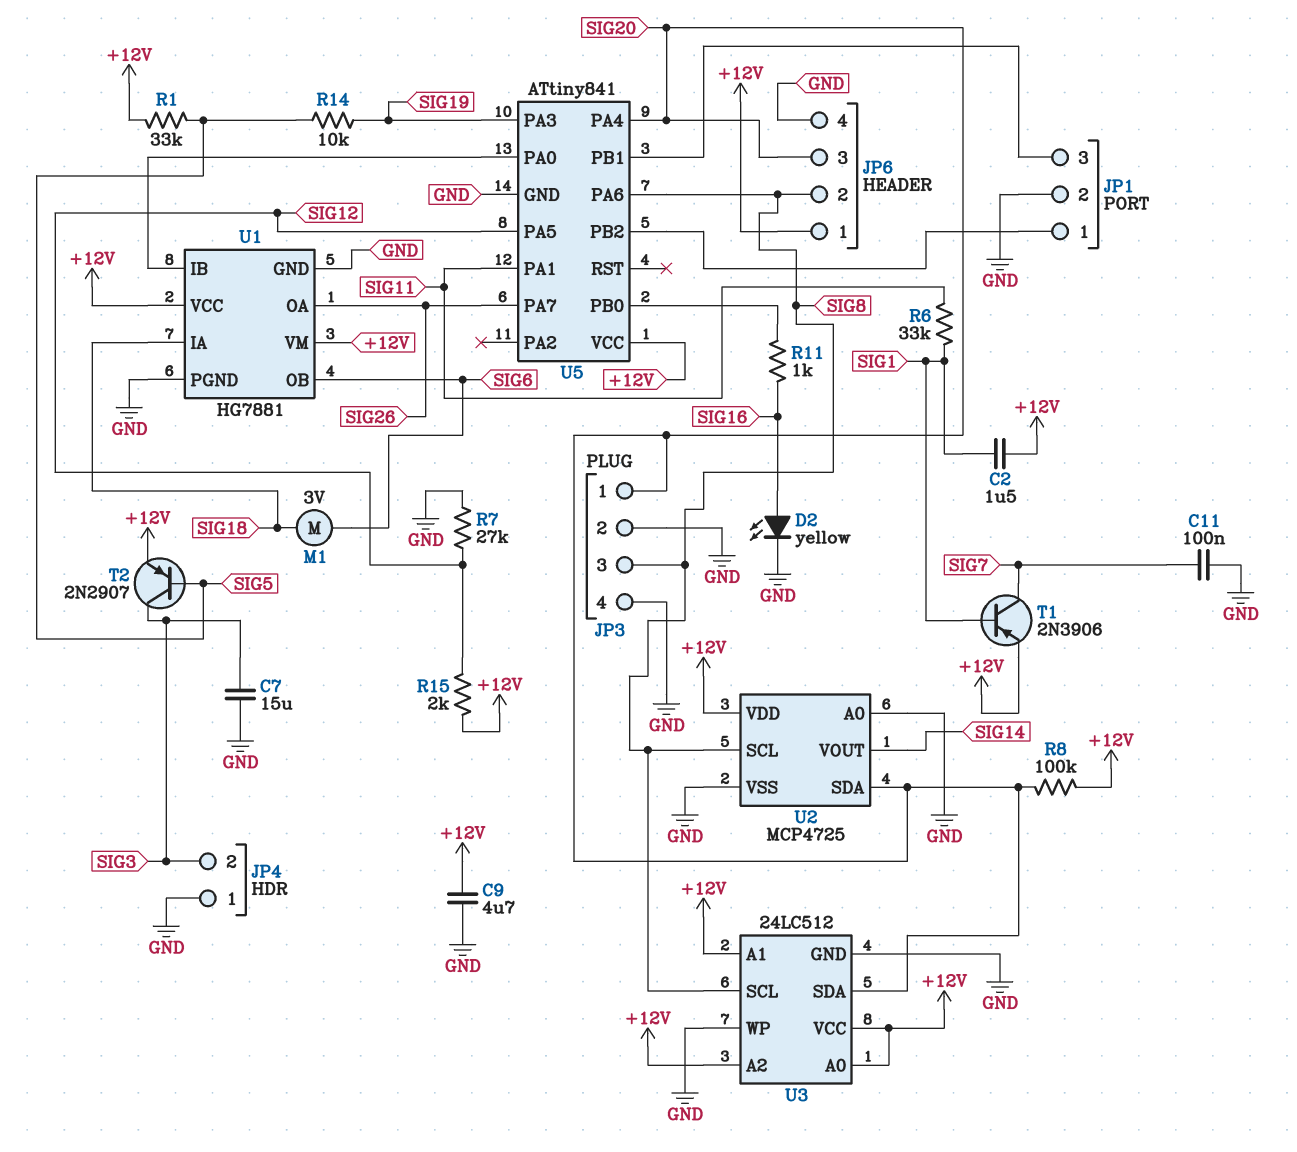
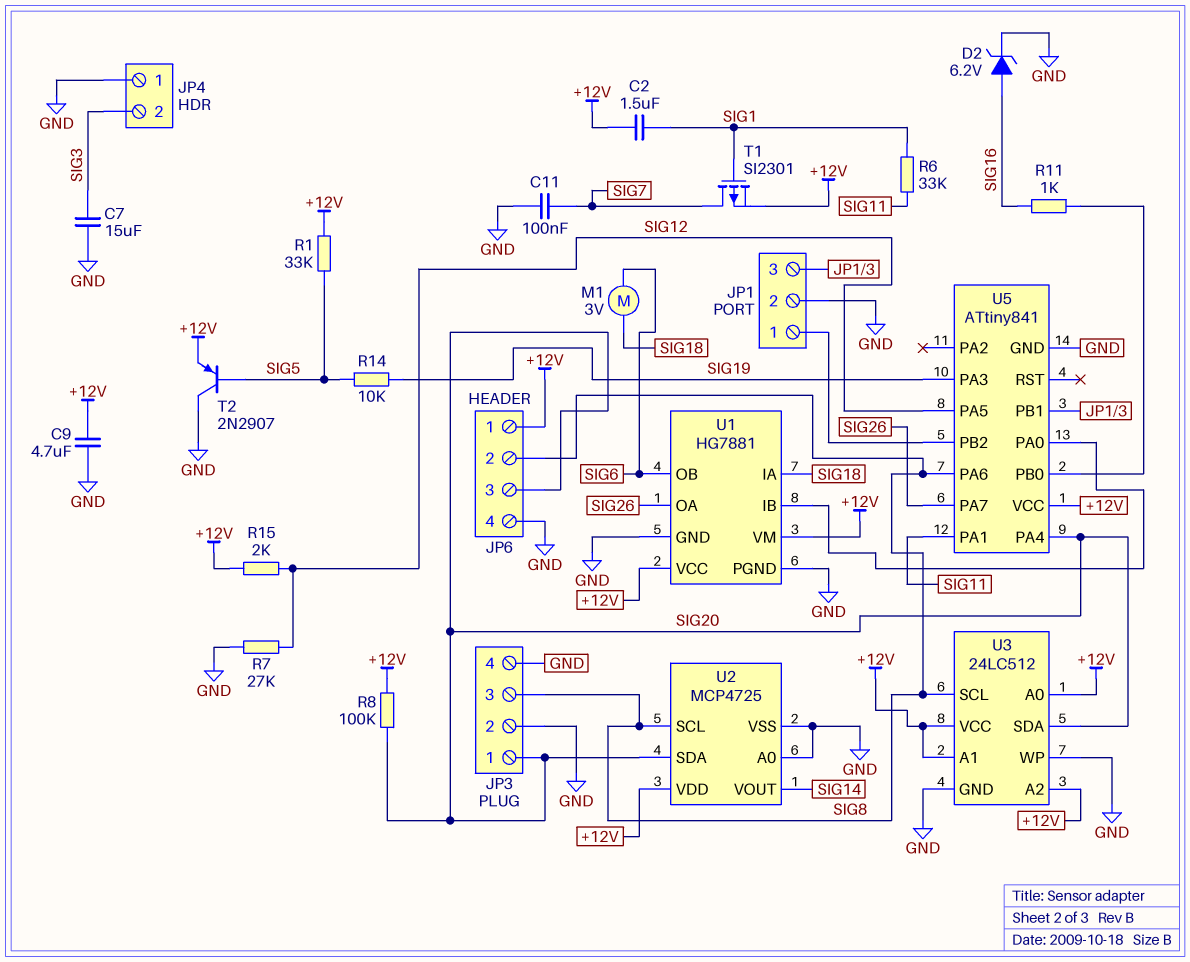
D2: LED yellow (A SIG16, K GND) -> zener 6.2V (A SIG16, K GND)
T1: PNP 2N3906 (B SIG1, C SIG7, E +12V) -> PMOS SI2301 (G SIG1, D SIG7, S +12V)
T2: PNP 2N2907 (B SIG5, C SIG3, E +12V) -> PNP 2N2907 (B SIG5, C GND, E +12V)

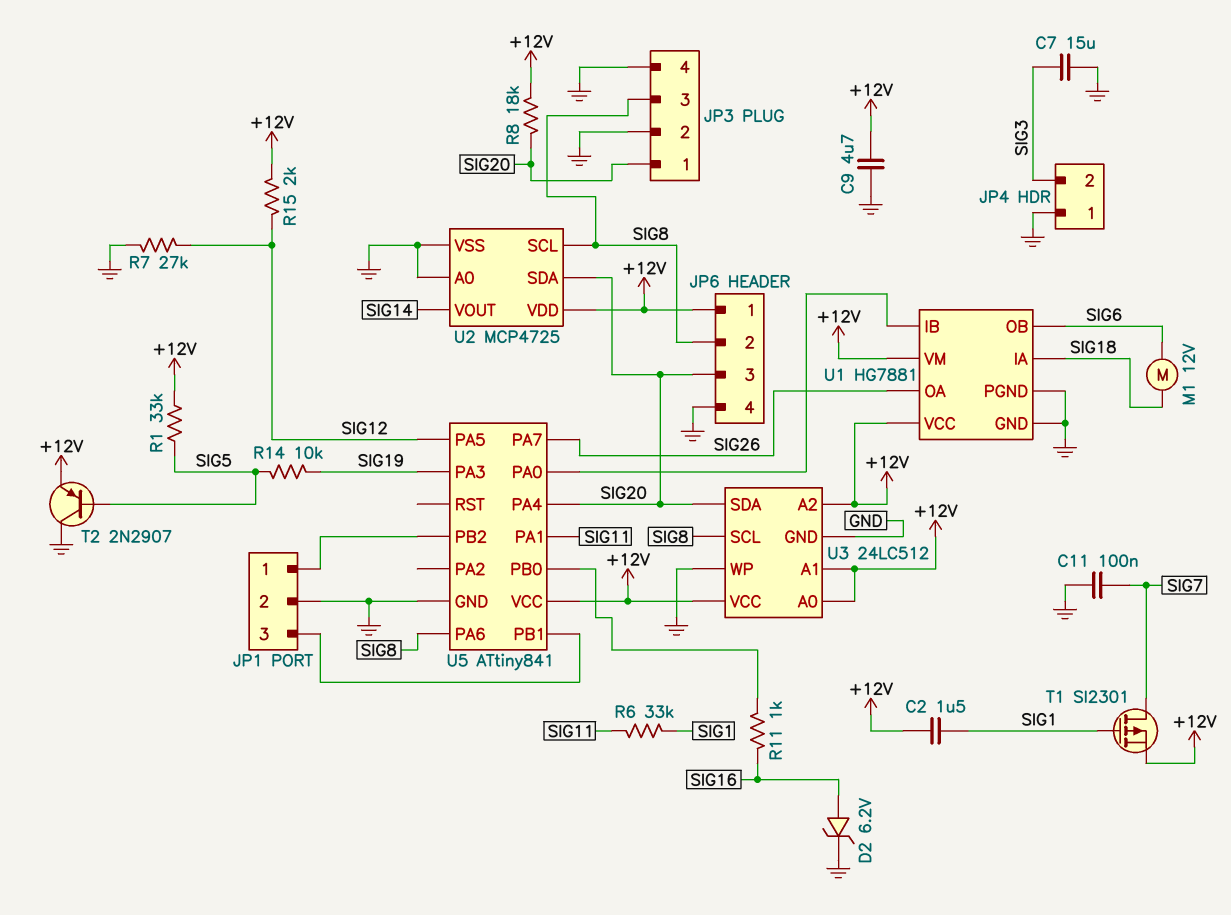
M1: motor 3V (SIG6, SIG18) -> motor 12V (SIG6, SIG18)
R8: 100k (+12V, SIG20) -> 18k (+12V, SIG20)

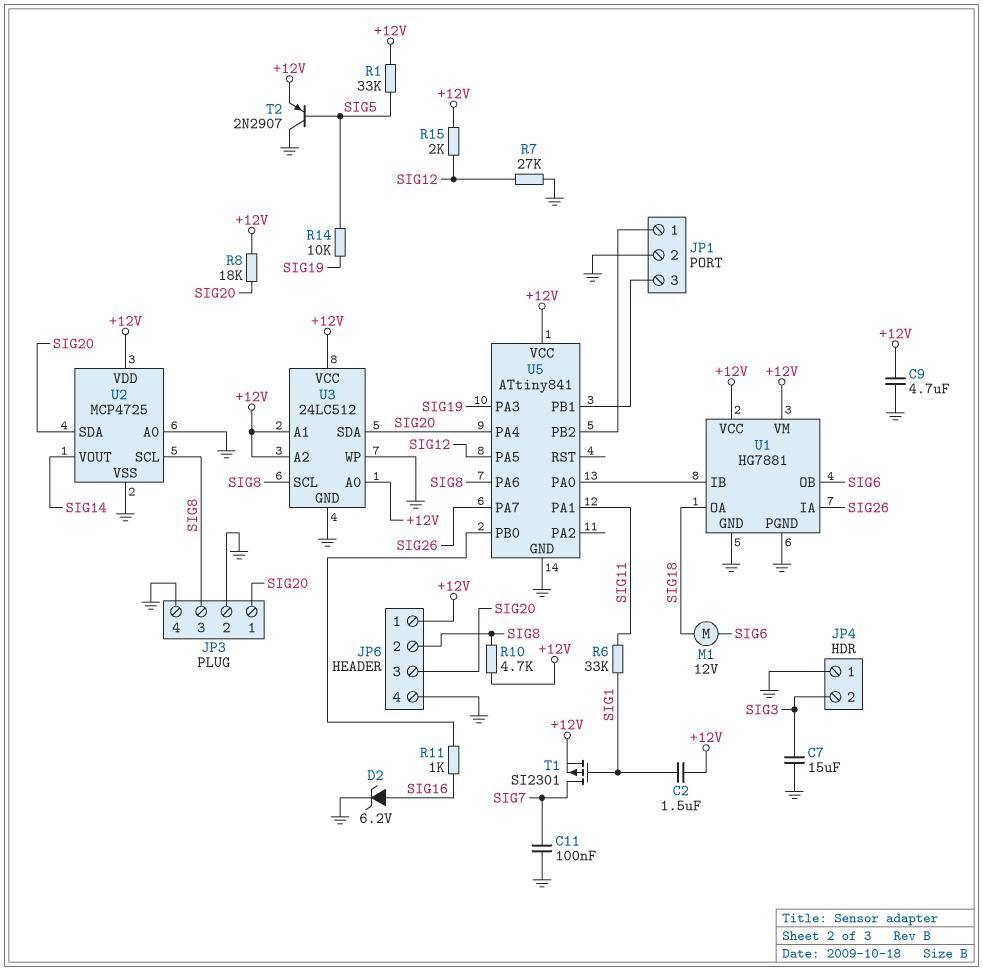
R10: none -> 4.7k (+12V, SIG8)
U1 pin IA: SIG18 -> SIG26
U1 pin OA: SIG26 -> SIG18

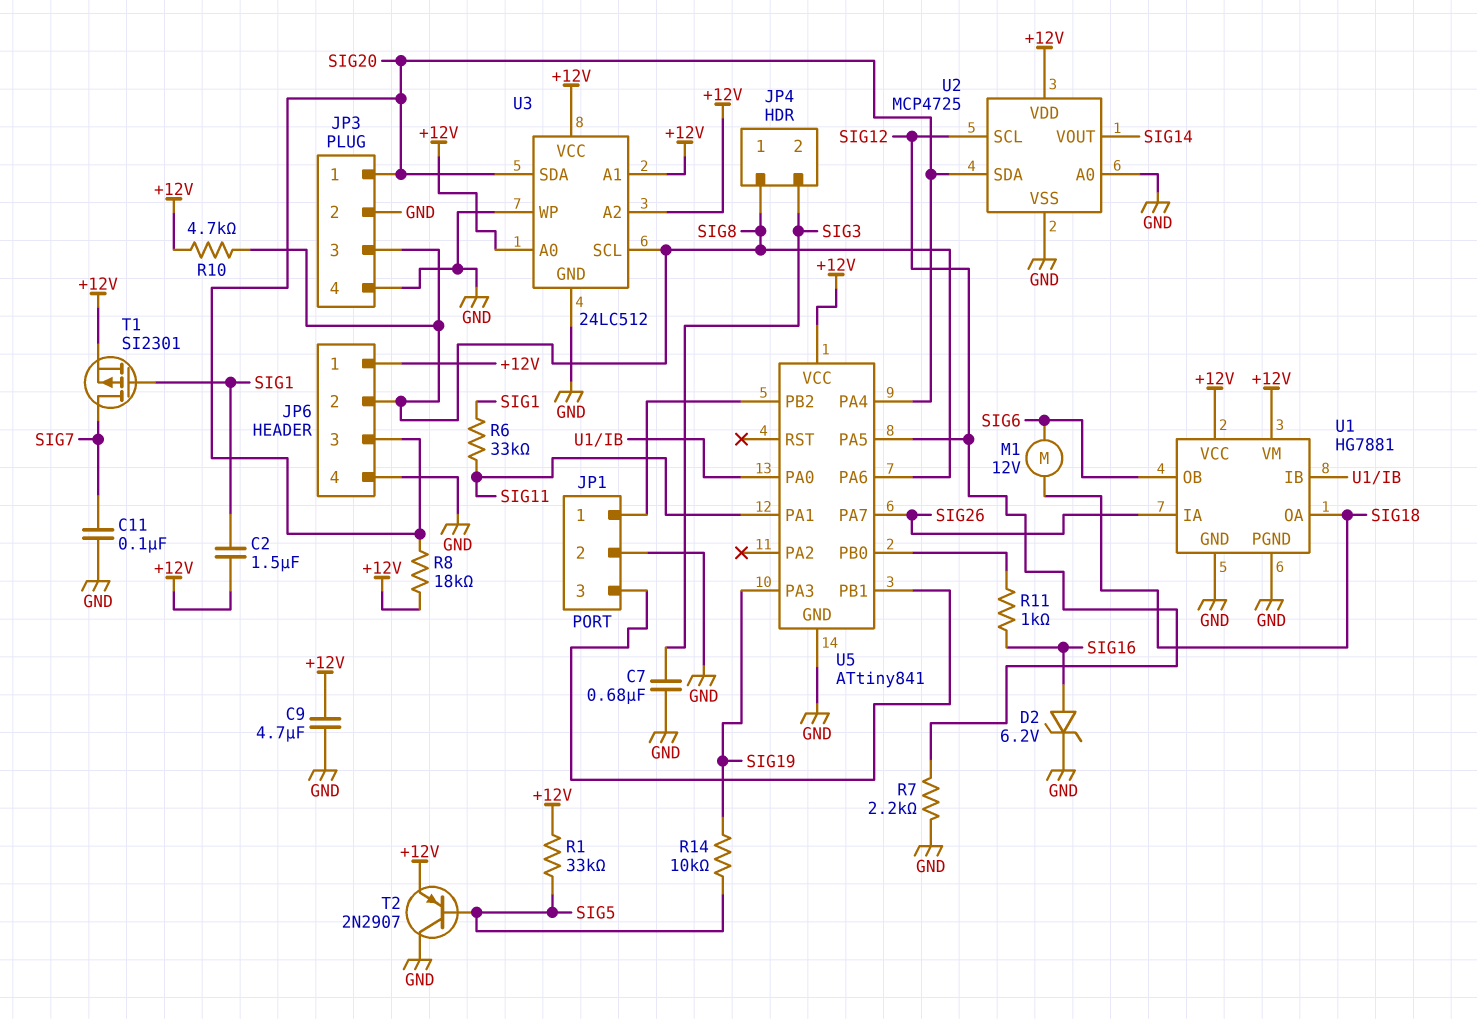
C7: 15uF (GND, SIG3) -> 680nF (GND, SIG3)
JP4 pin 1: GND -> SIG8
R7: 27k (GND, SIG12) -> 2.2k (GND, SIG12)
R15: 2k (+12V, SIG12) -> none
U2 pin SCL: SIG8 -> SIG12

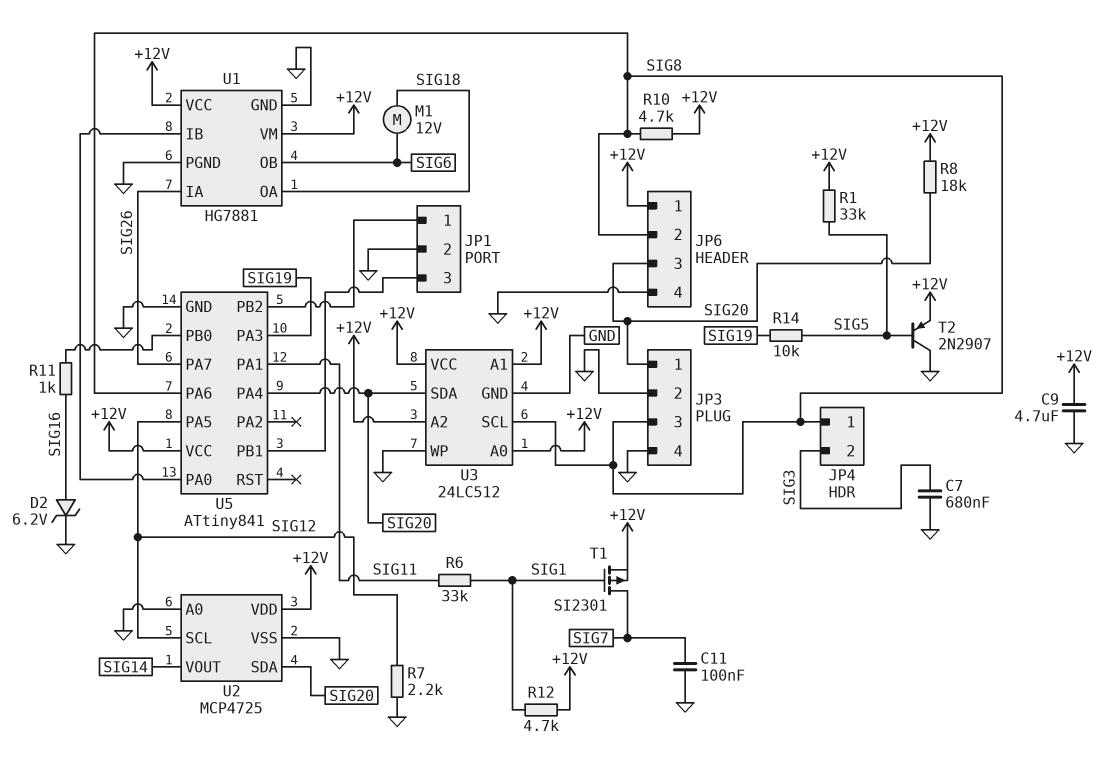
C2: 1.5uF (+12V, SIG1) -> none
R12: none -> 4.7k (+12V, SIG1)

